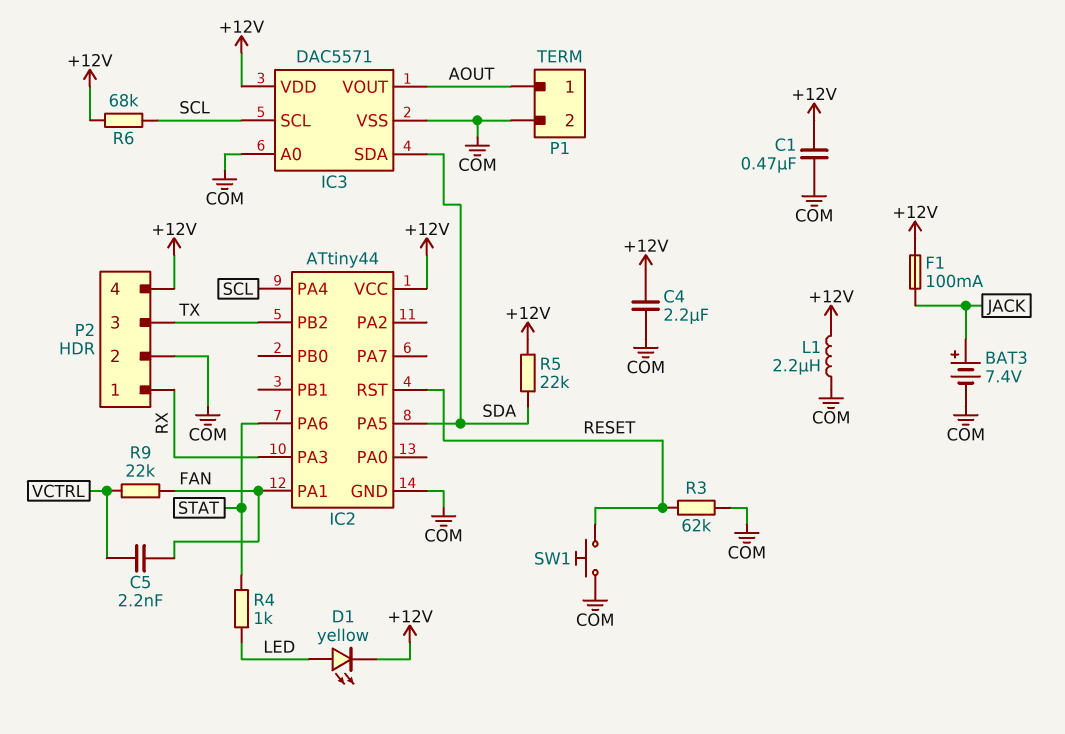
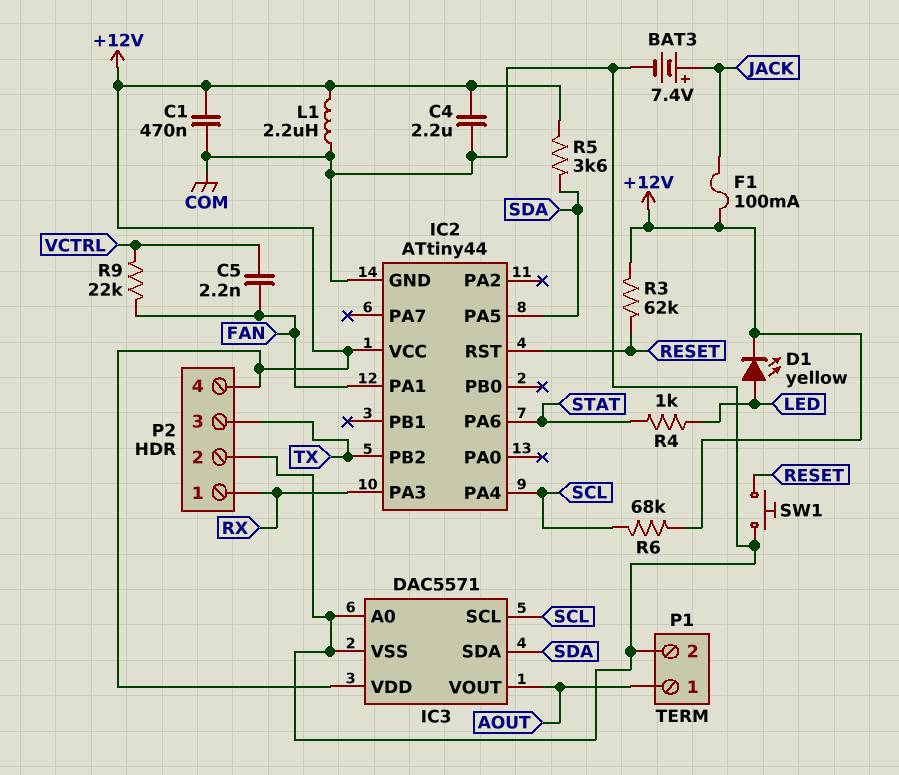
R3: 62k (COM, RESET) -> 62k (+12V, RESET)
R5: 22k (+12V, SDA) -> 3.6k (+12V, SDA)

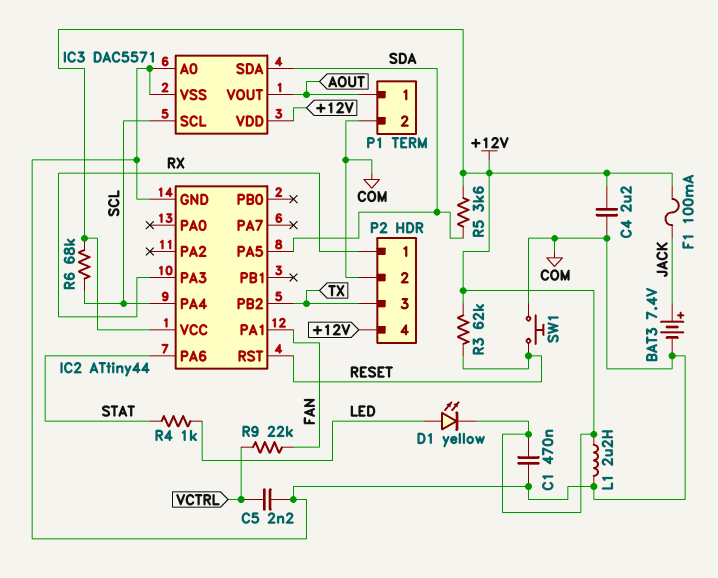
C5: 2.2nF (FAN, VCTRL) -> 2.2nF (COM, VCTRL)

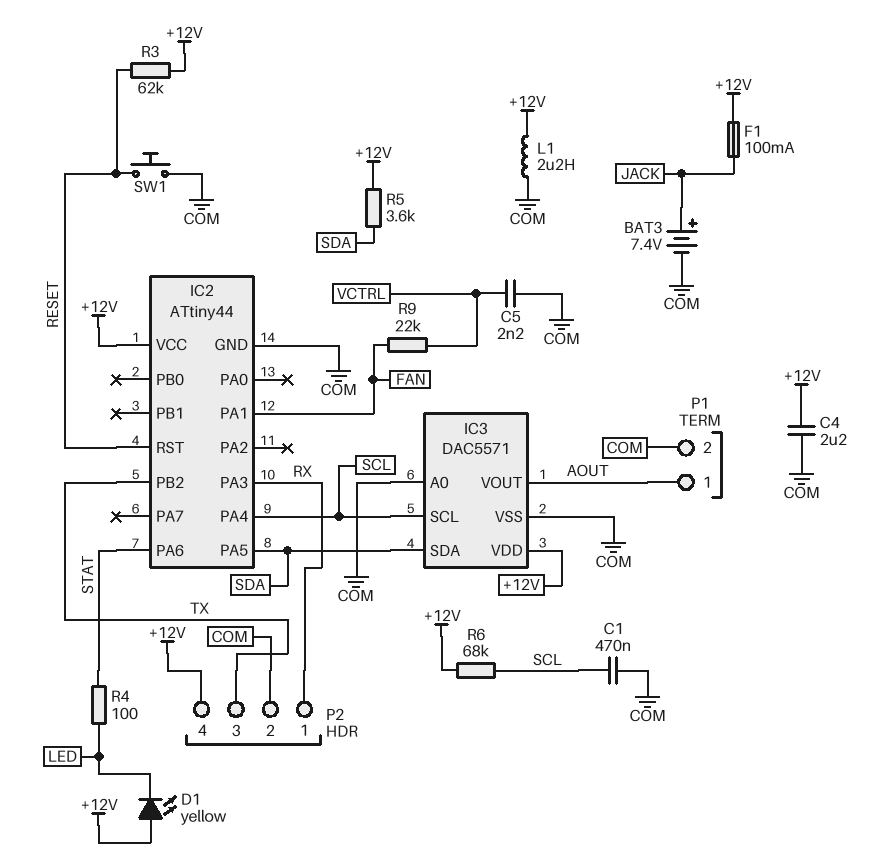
C1: 470nF (+12V, COM) -> 470nF (COM, SCL)
D1: LED yellow (A LED, K +12V) -> LED yellow (A +12V, K LED)
R4: 1k (LED, STAT) -> 100 (LED, STAT)

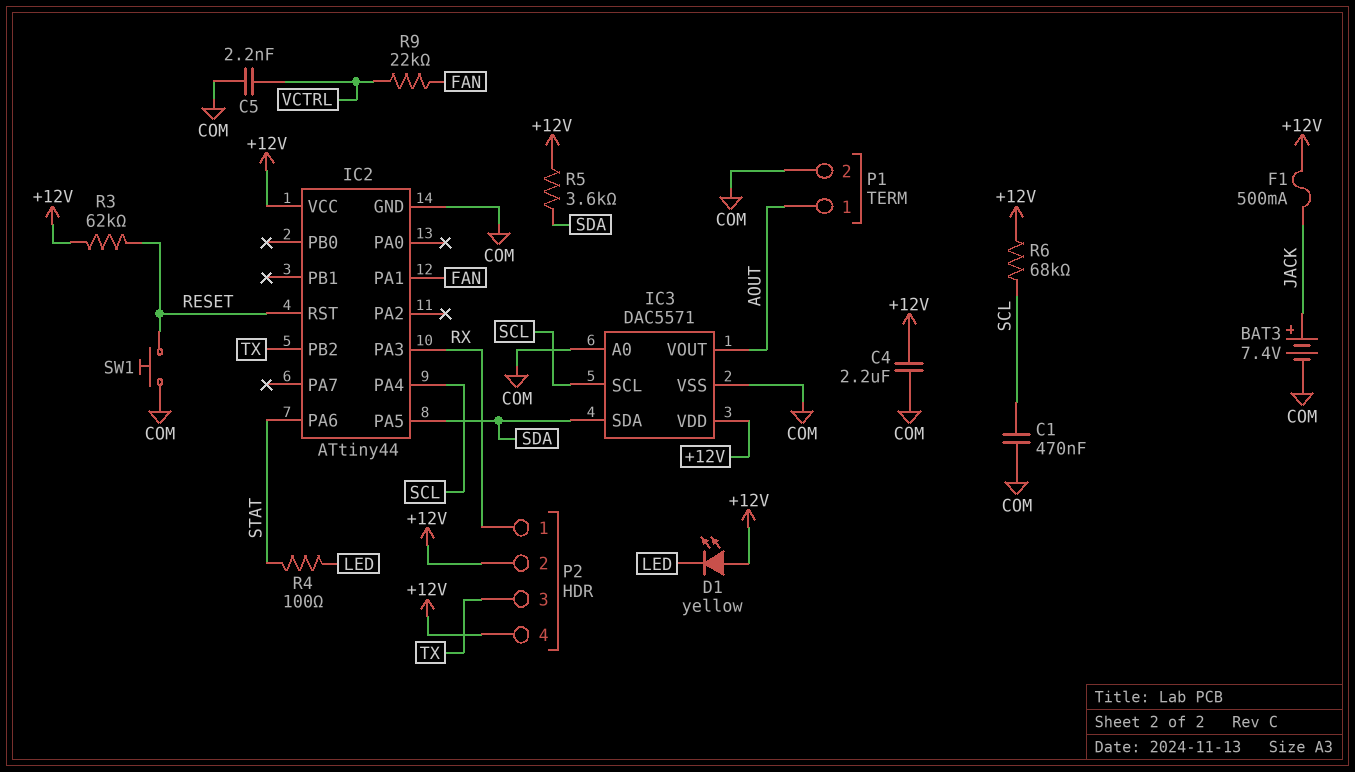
F1: 100mA (+12V, JACK) -> 500mA (+12V, JACK)
L1: 2.2uH (+12V, COM) -> none
P2 pin 2: COM -> +12V

